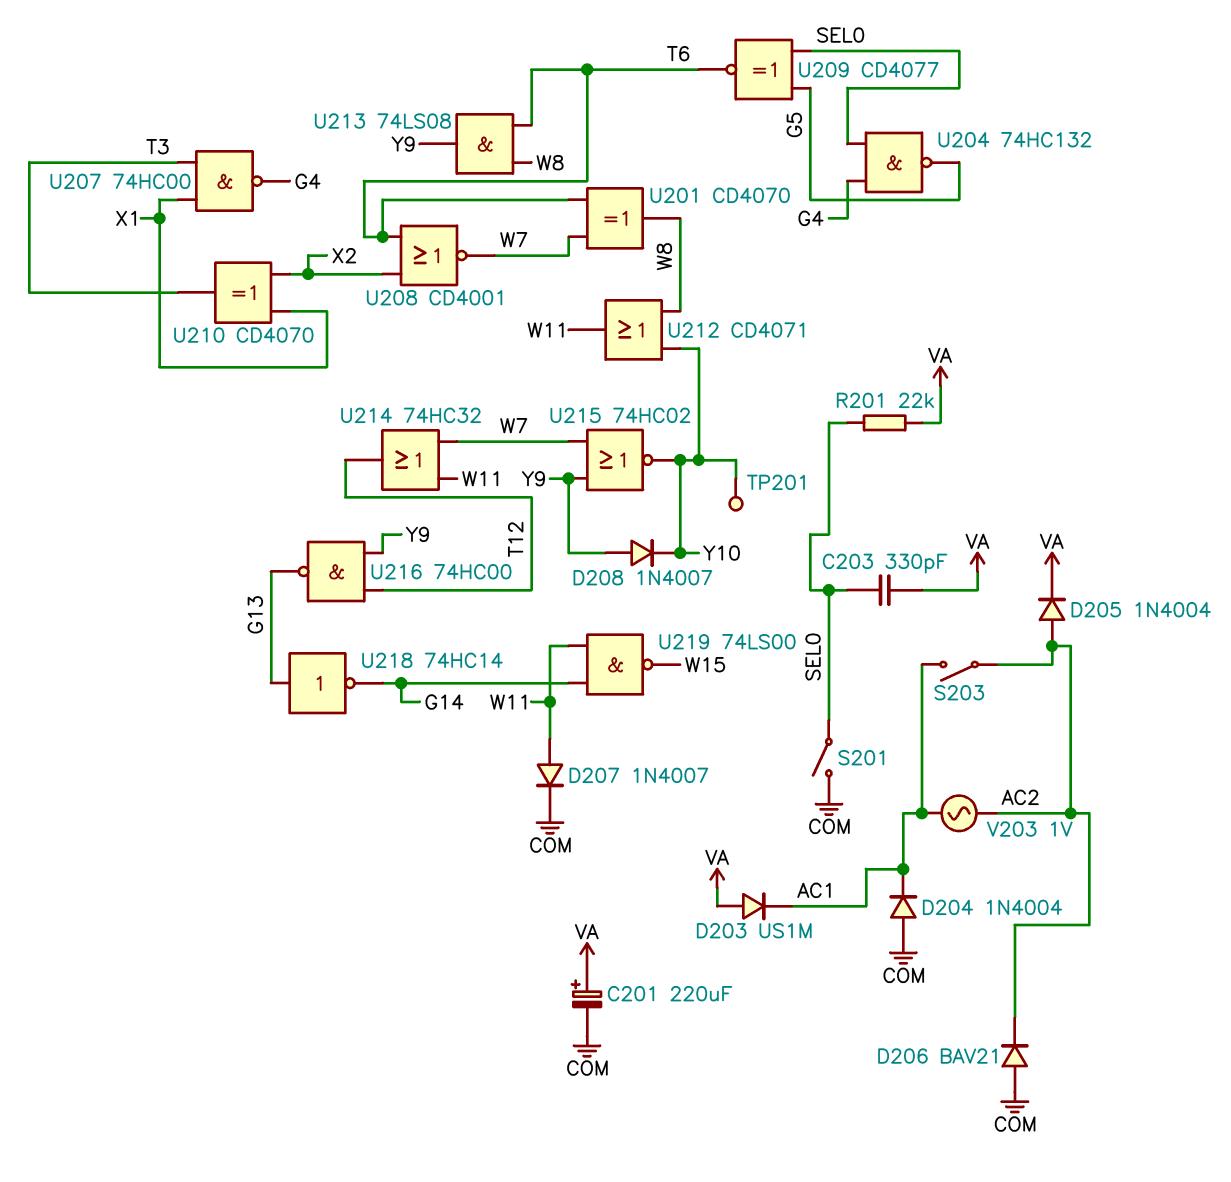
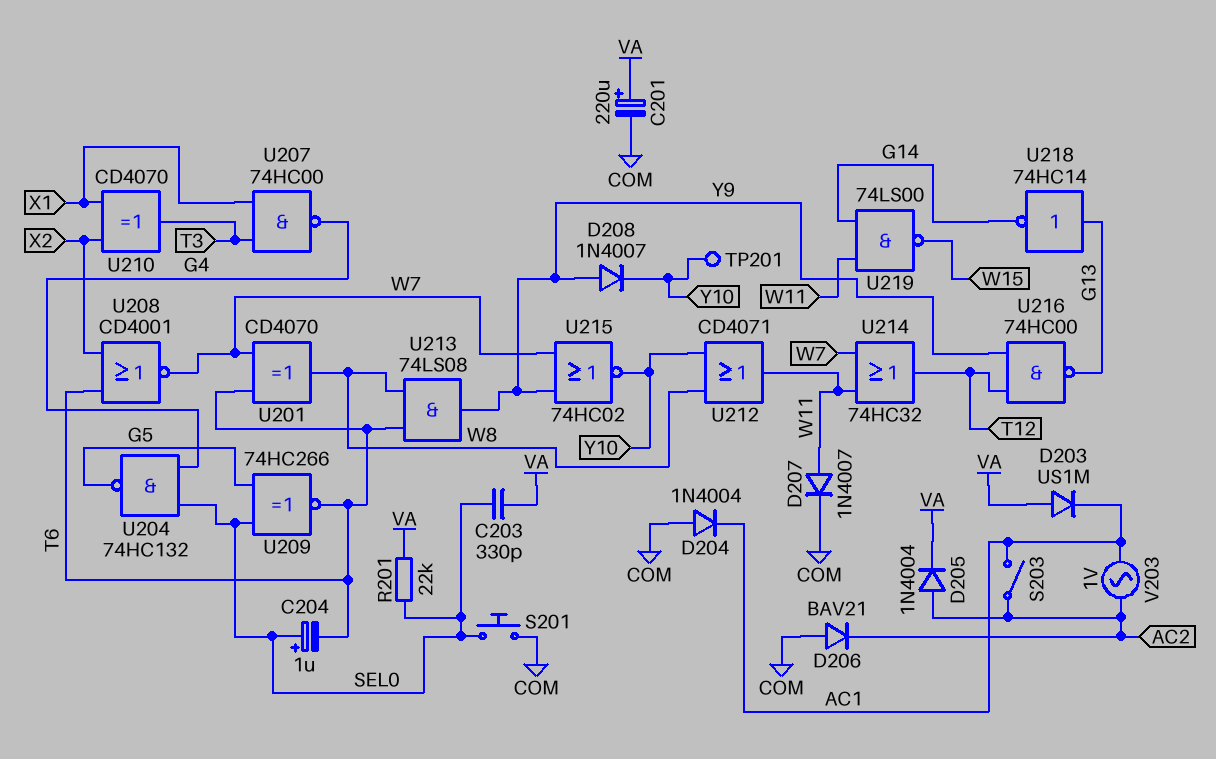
C204: none -> 1uF (plus SEL0, minus T6)
S201: switch (COM, SEL0) -> button (COM, SEL0)
U209: XNOR CD4077 (in G5, in SEL0, out T6) -> XNOR 74HC266 (in G5, in SEL0, out T6)

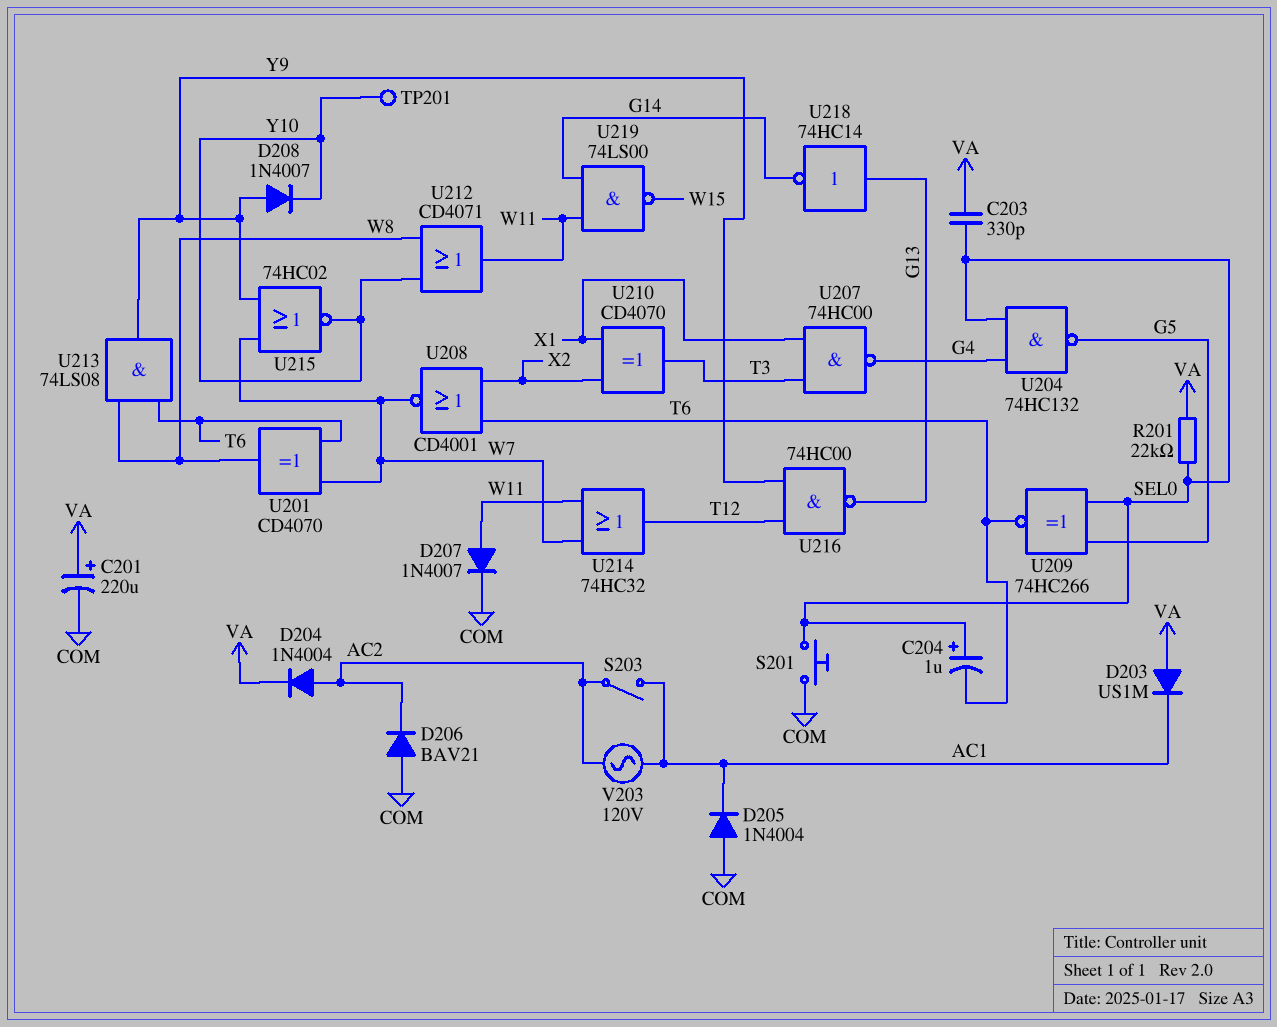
D204: diode 1N4004 (A COM, K AC1) -> diode 1N4004 (A AC2, K VA)
D205: diode 1N4004 (A AC2, K VA) -> diode 1N4004 (A COM, K AC1)
V203: AC 1V (AC1, AC2) -> AC 120V (AC1, AC2)

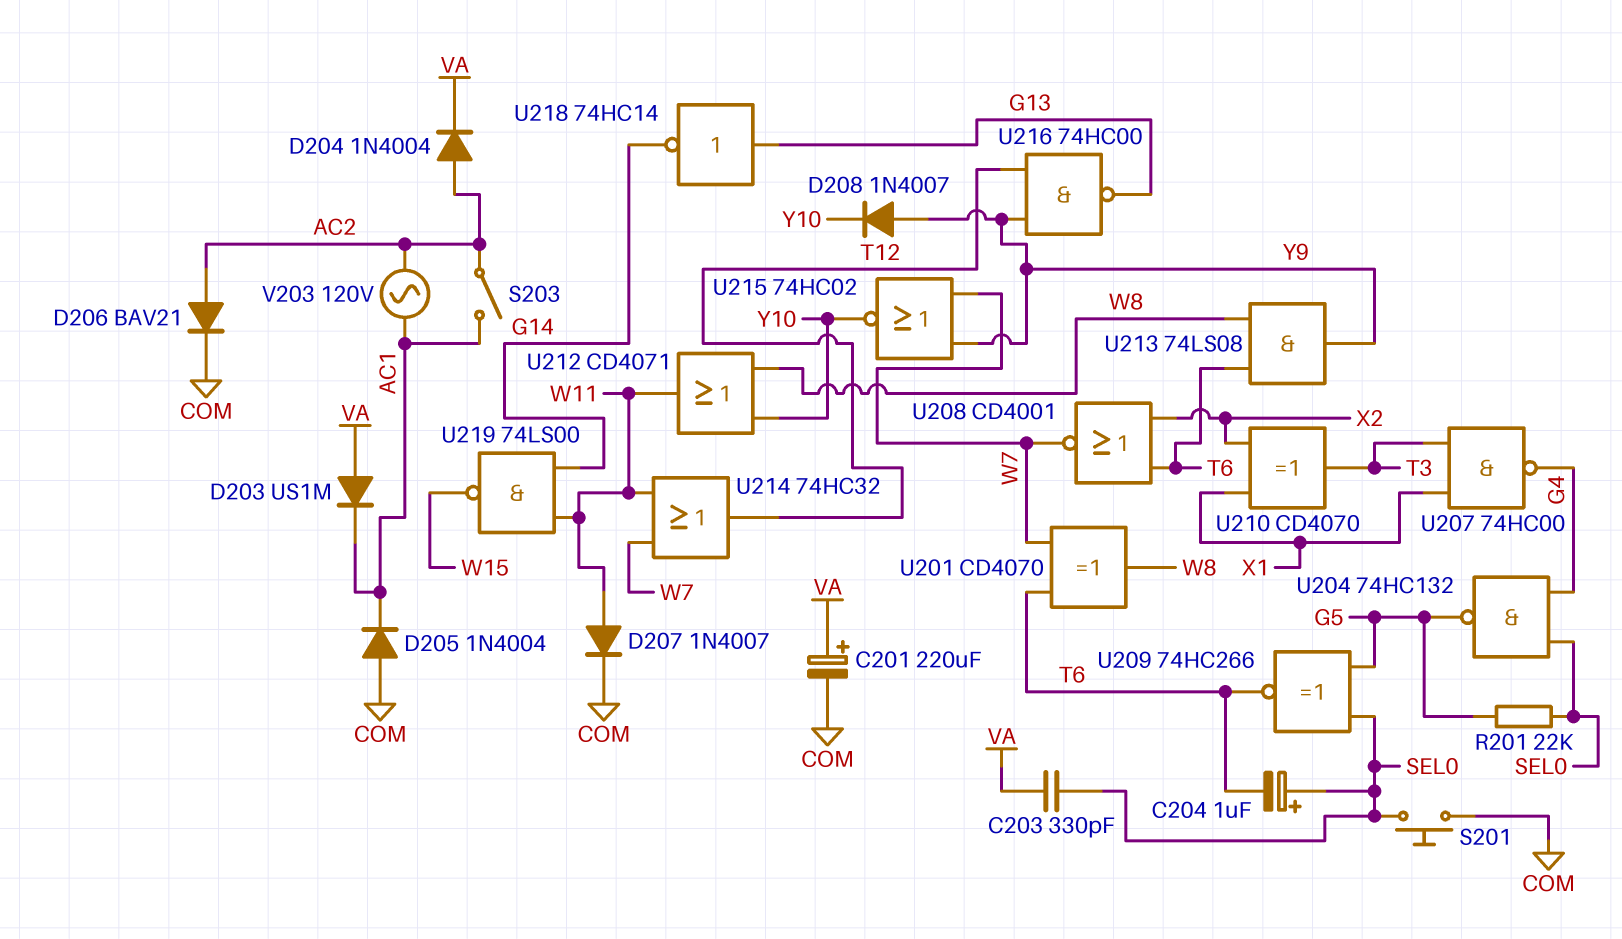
D206: diode BAV21 (A COM, K AC2) -> diode BAV21 (A AC2, K COM)
R201: 22k (SEL0, VA) -> 22k (G5, SEL0)
TP201: test point (Y10) -> none

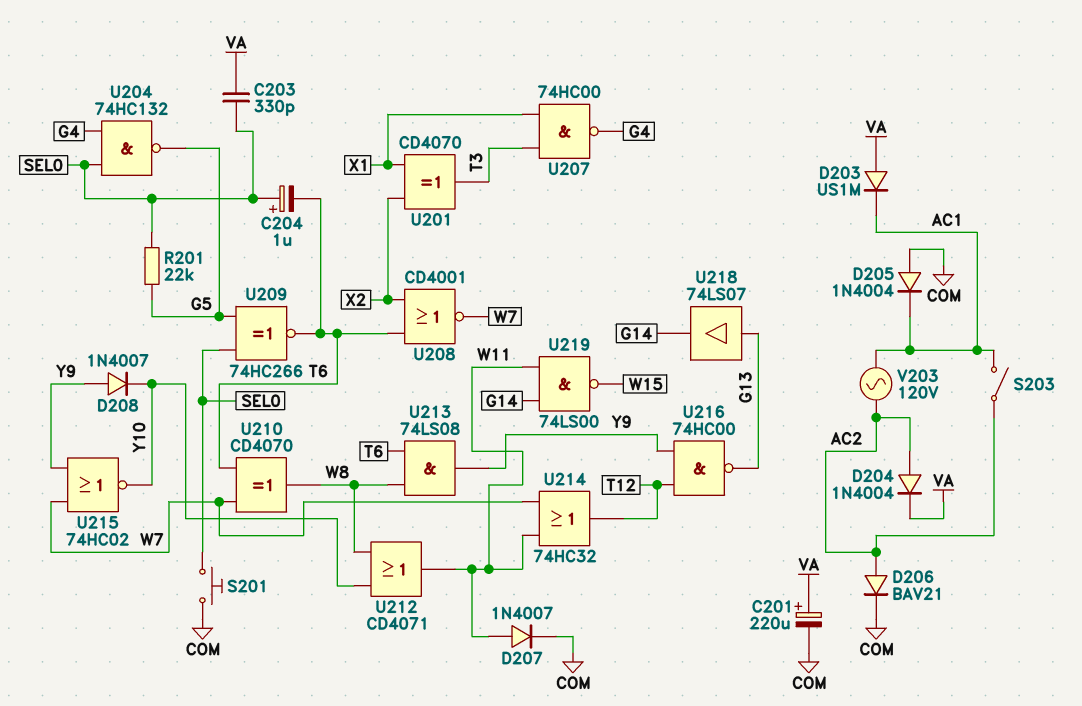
U201: XOR CD4070 (in T6, in W7, out W8) -> XOR CD4070 (in X1, in X2, out T3)
U210: XOR CD4070 (in X1, in X2, out T3) -> XOR CD4070 (in T6, in W7, out W8)
U218: NOT 74HC14 (in G13, out G14) -> buffer 74LS07 (in G13, out G14)

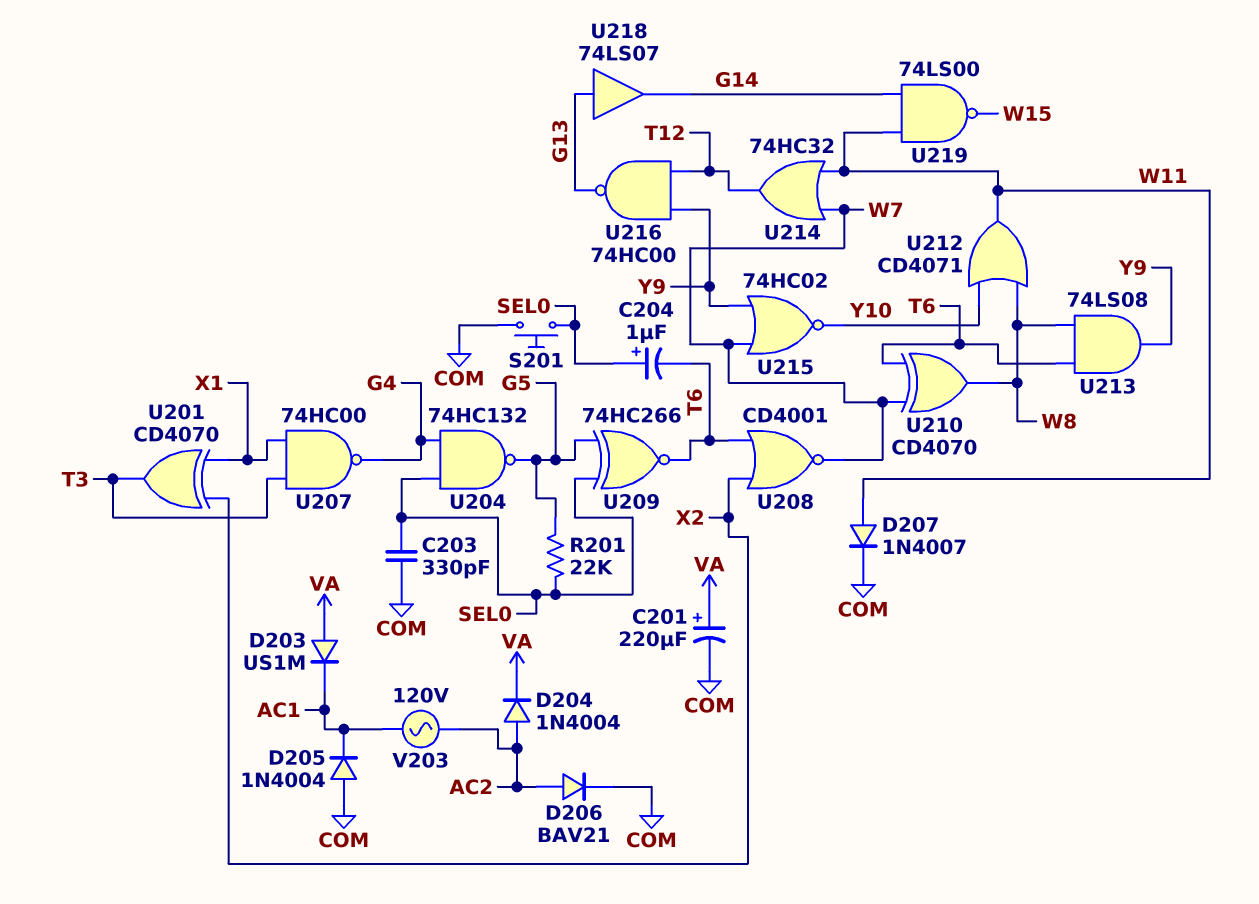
C203: 330pF (SEL0, VA) -> 330pF (COM, SEL0)
D208: diode 1N4007 (A Y9, K Y10) -> none
S203: switch (AC1, AC2) -> none

